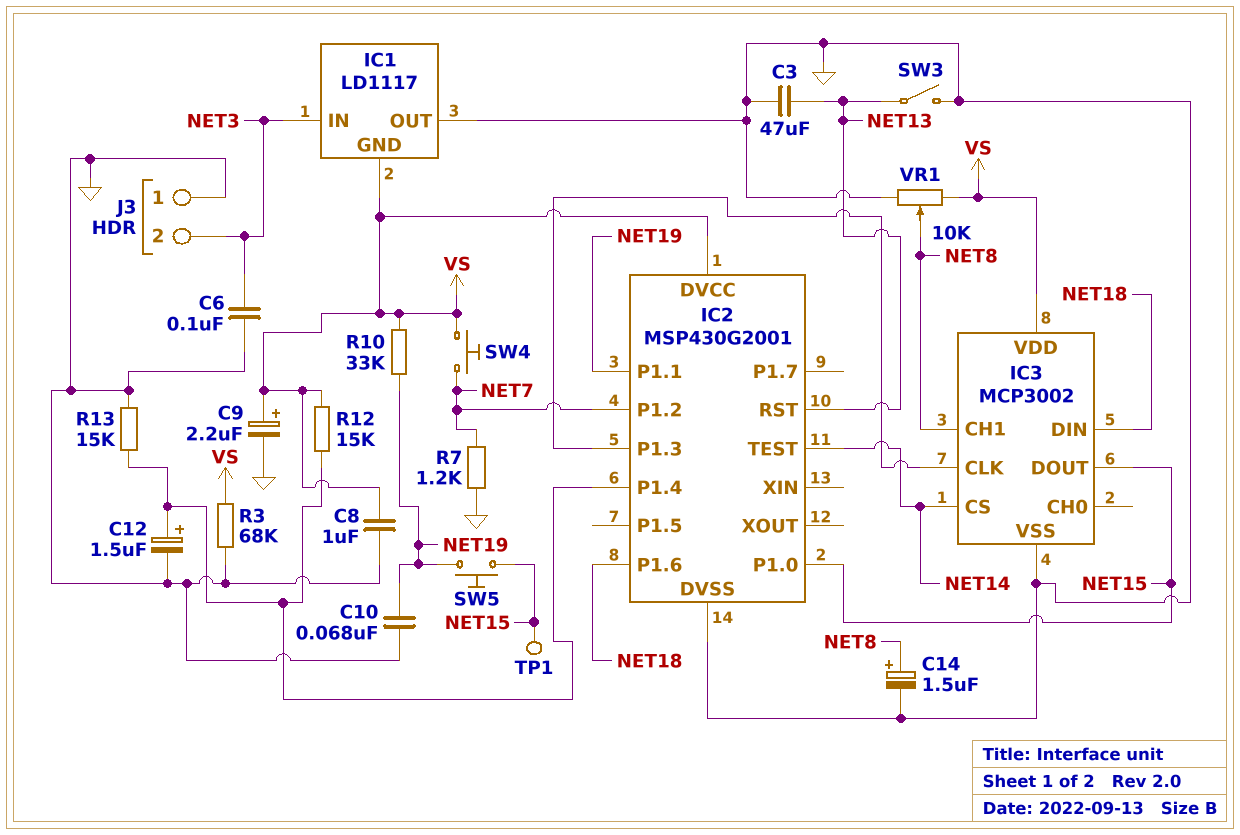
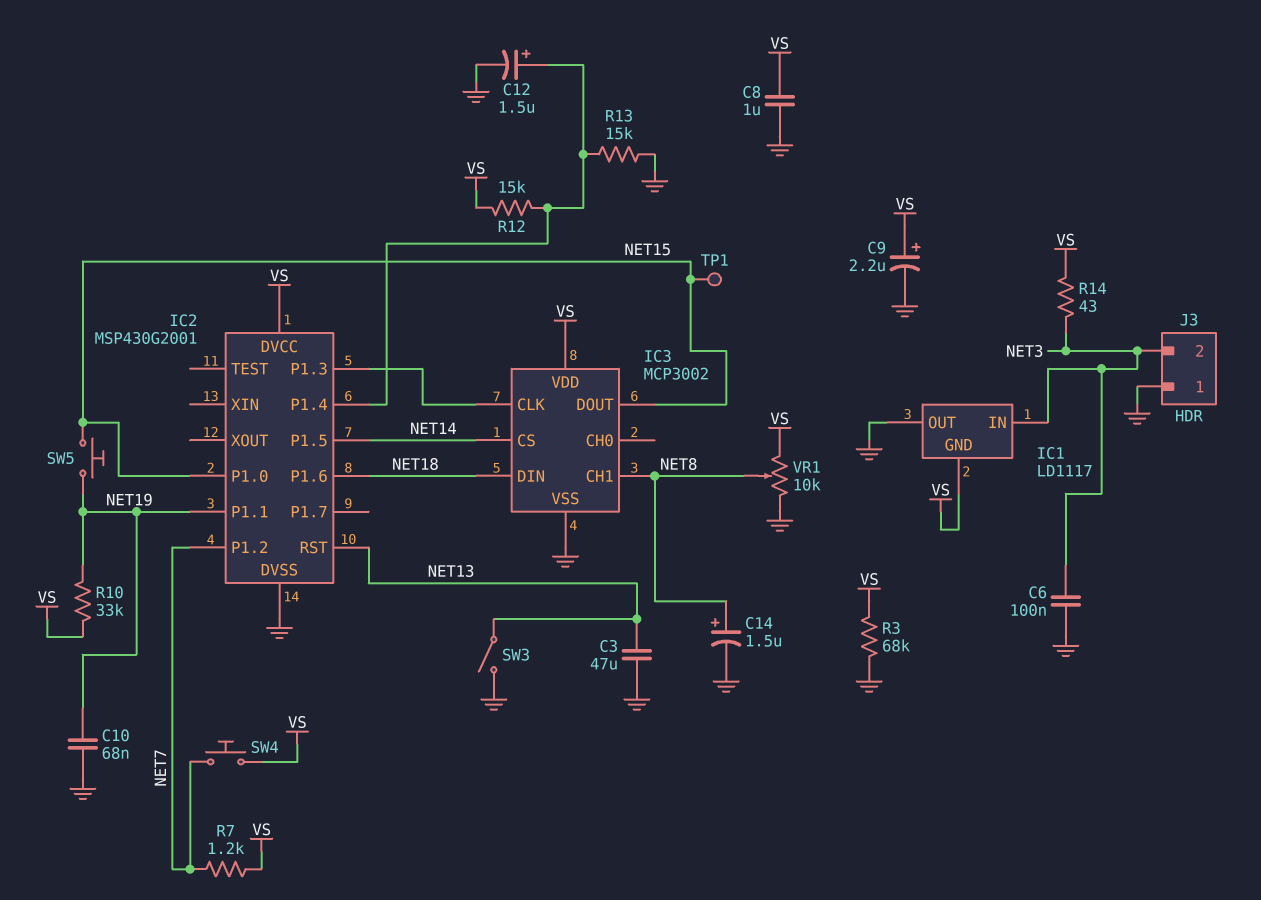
IC2 pin P1.5: none -> NET14
IC2 pin TEST: NET14 -> none
R7: 1.2k (GND, NET7) -> 1.2k (NET7, VS)
R14: none -> 43 (NET3, VS)

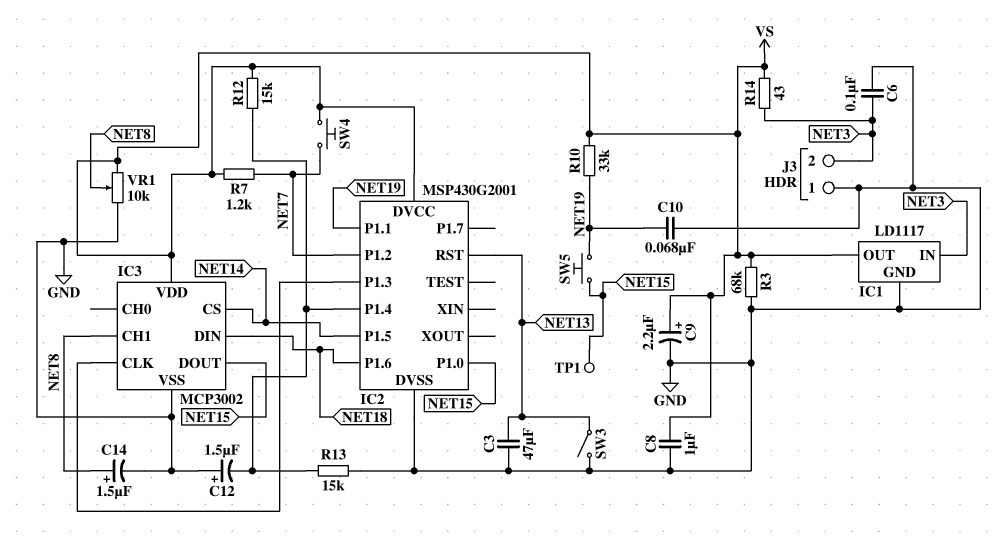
C12: 1.5uF (plus IC2/P1.4, minus GND) -> 1.5uF (plus GND, minus IC2/P1.4)
IC1 pin GND: VS -> GND
IC1 pin OUT: GND -> VS

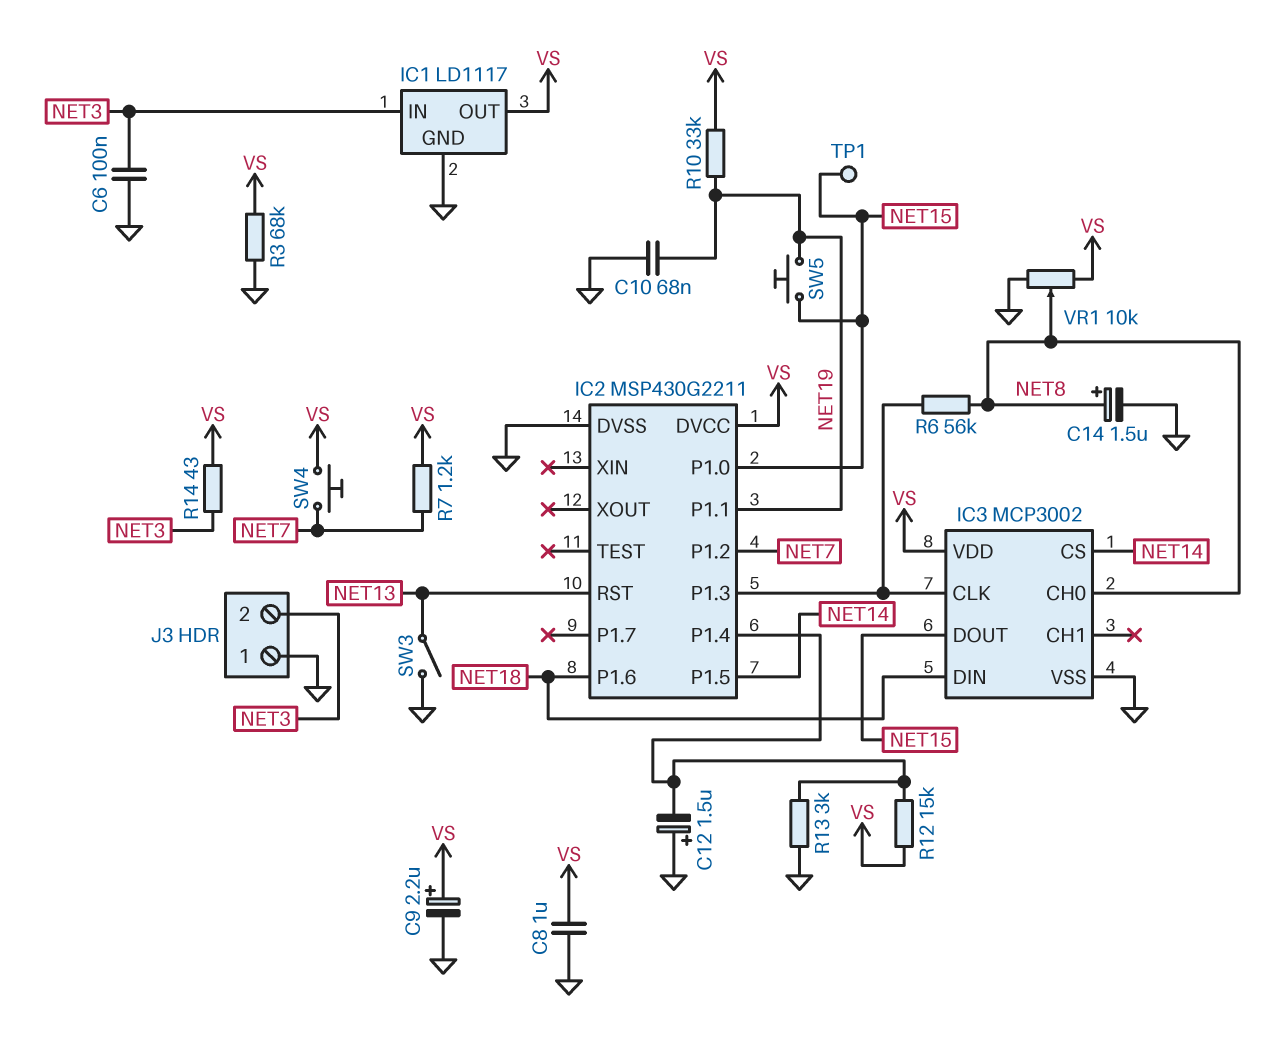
C3: 47uF (GND, NET13) -> none
IC2: MSP430G2001 -> MSP430G2211
IC3 pin CH0: none -> NET8
IC3 pin CH1: NET8 -> none
R6: none -> 56k (IC2/P1.3, NET8)
R13: 15k (GND, IC2/P1.4) -> 3k (GND, IC2/P1.4)

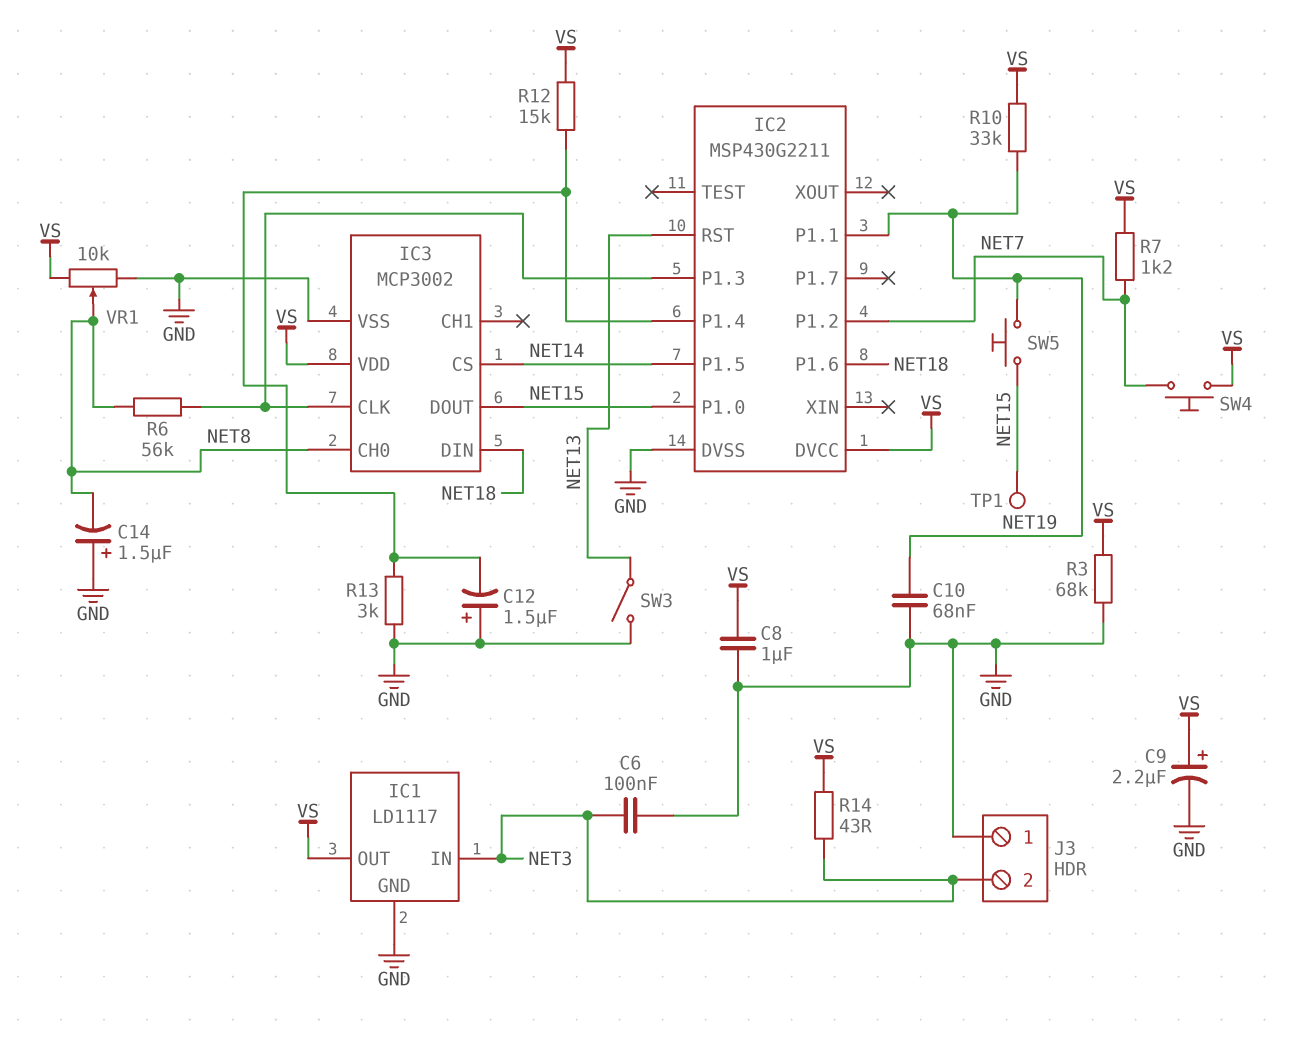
C14: 1.5uF (plus NET8, minus GND) -> 1.5uF (plus GND, minus NET8)

